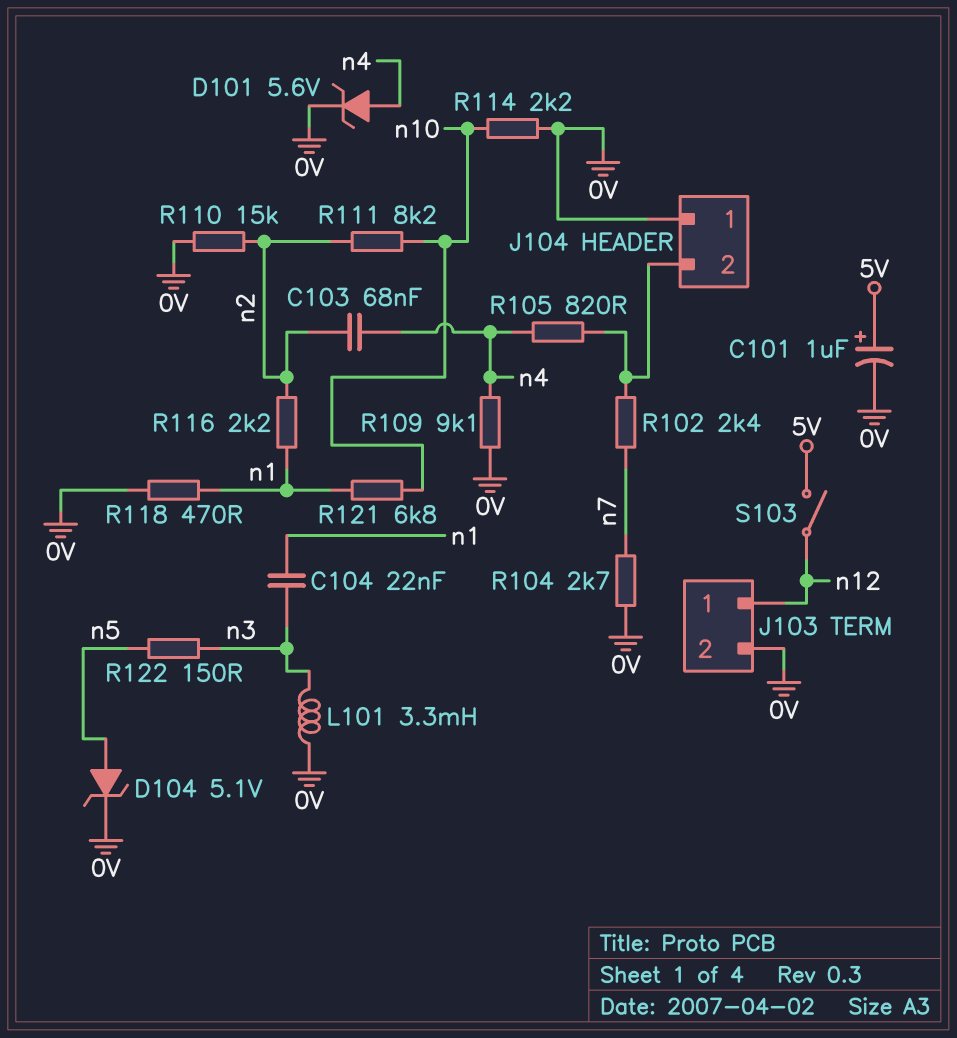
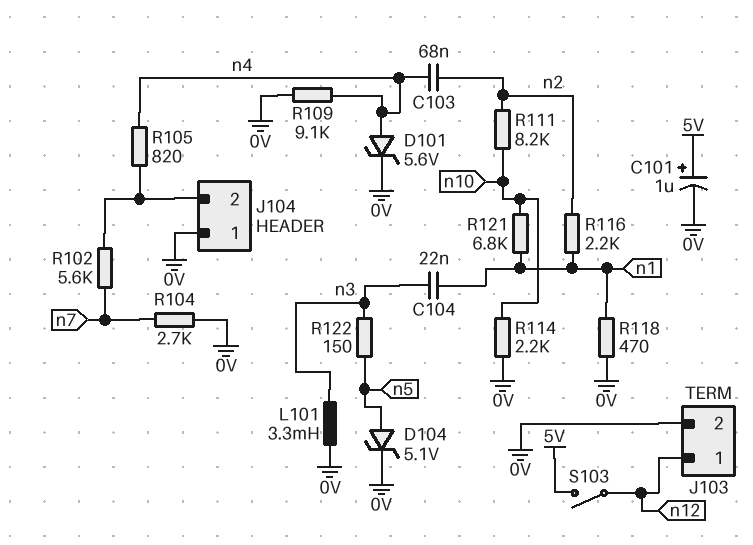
R102: 2.4k (J104/2, n7) -> 5.6k (J104/2, n7)
R110: 15k (0V, n2) -> none

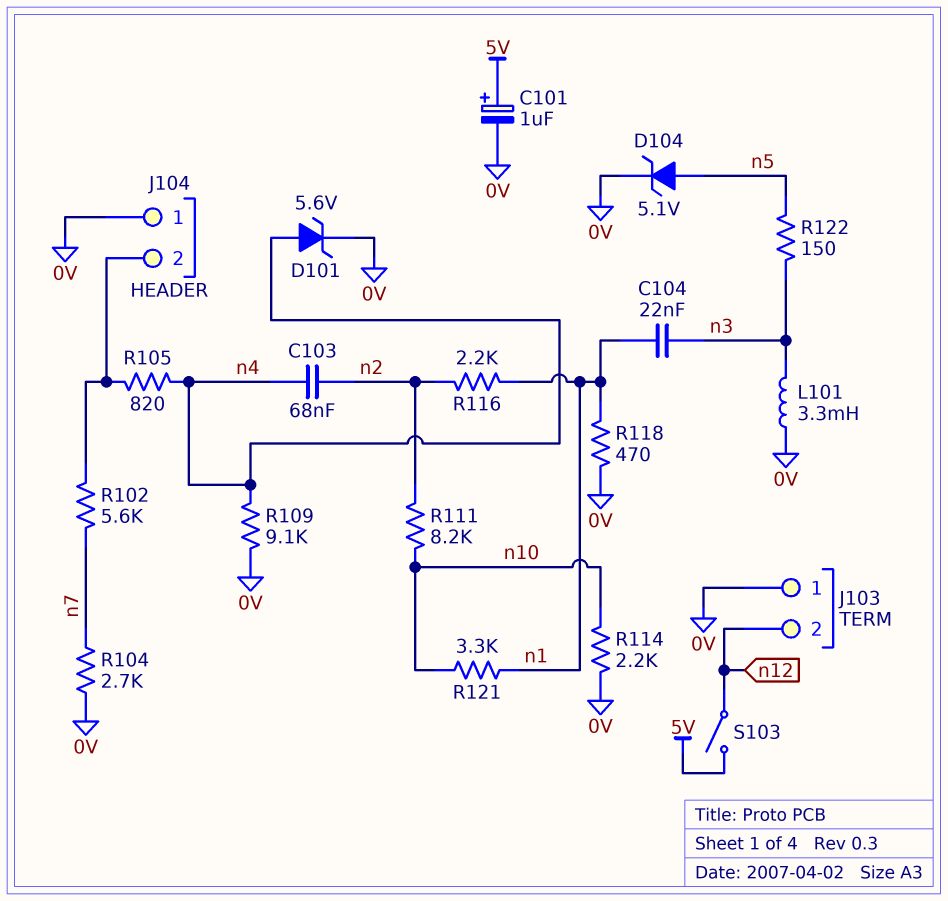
J103 pin 1: n12 -> 0V
J103 pin 2: 0V -> n12
R121: 6.8k (n1, n10) -> 3.3k (n1, n10)

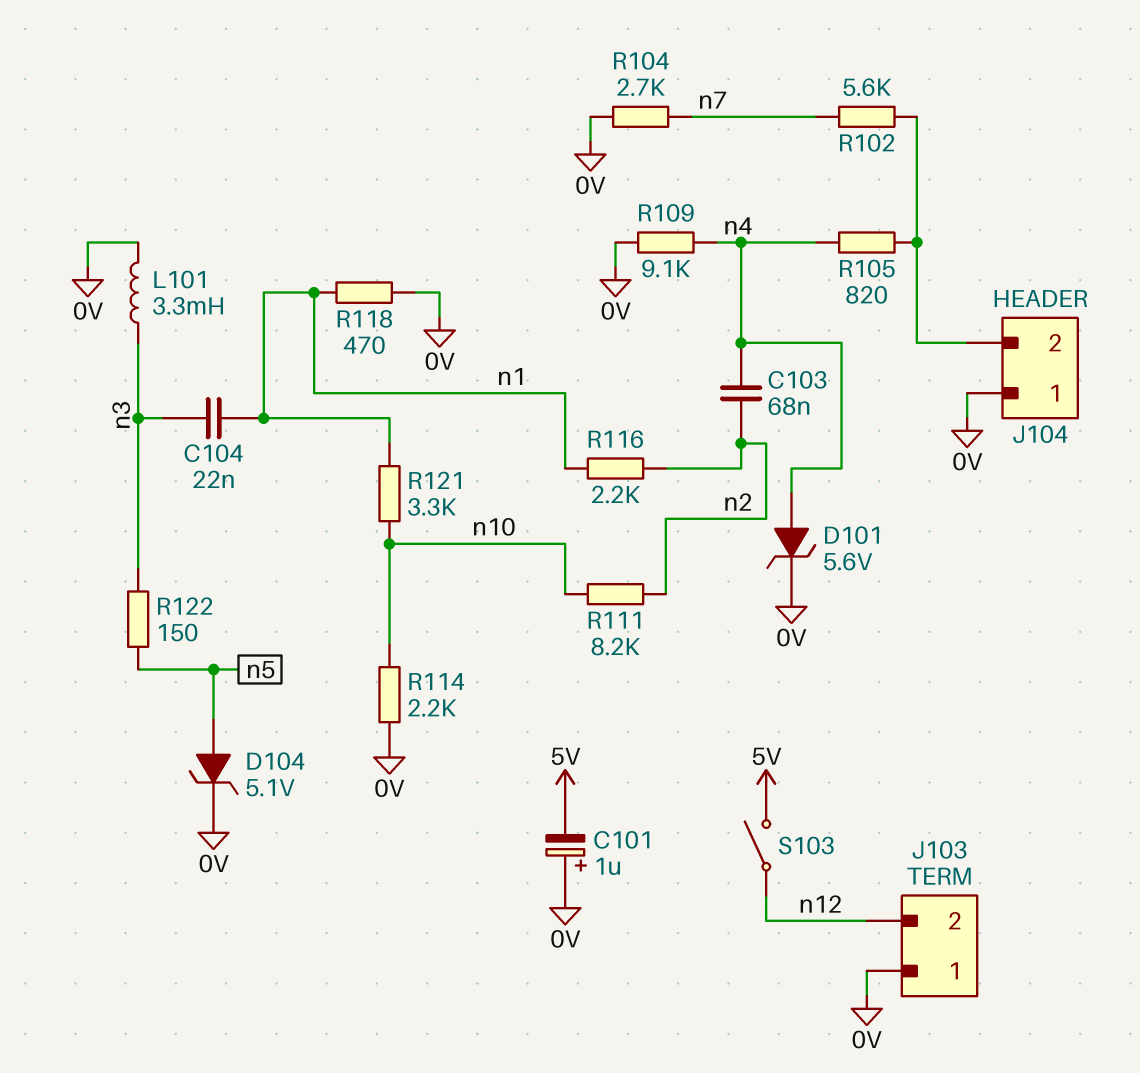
C101: 1uF (plus 5V, minus 0V) -> 1uF (plus 0V, minus 5V)

